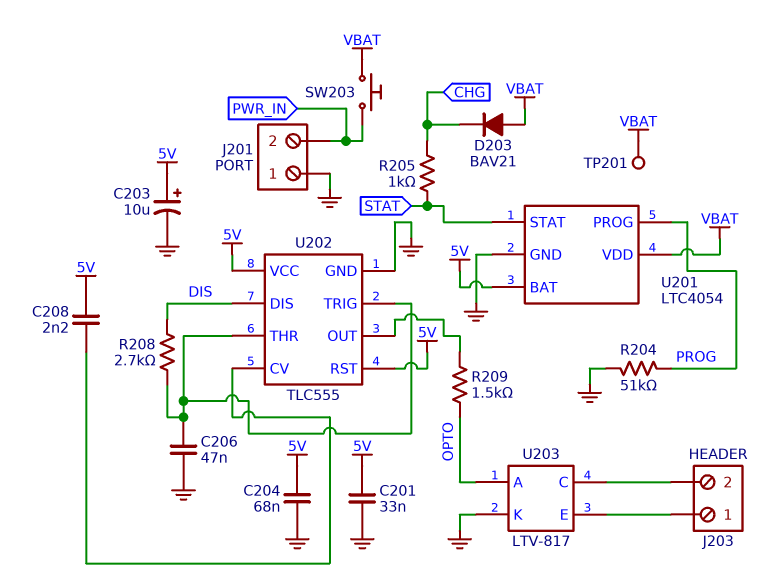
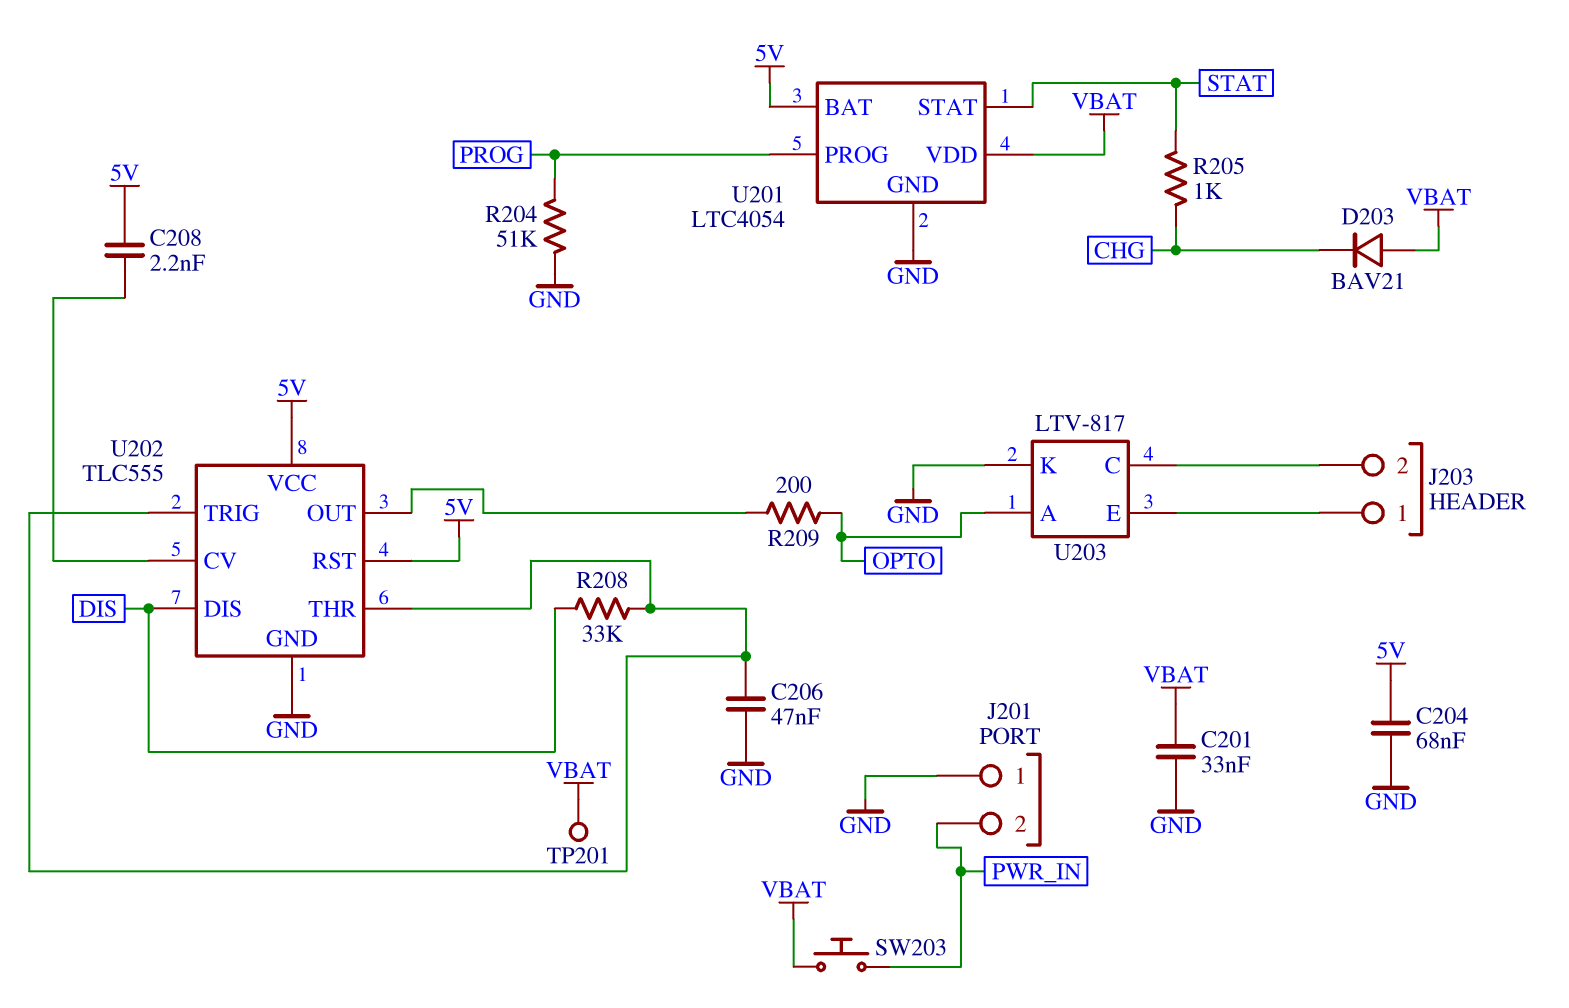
C201: 33nF (5V, GND) -> 33nF (GND, VBAT)
C203: 10uF (plus 5V, minus GND) -> none
R208: 2.7k (DIS, U202/THR) -> 33k (DIS, U202/THR)
R209: 1.5k (OPTO, U202/OUT) -> 200 (OPTO, U202/OUT)

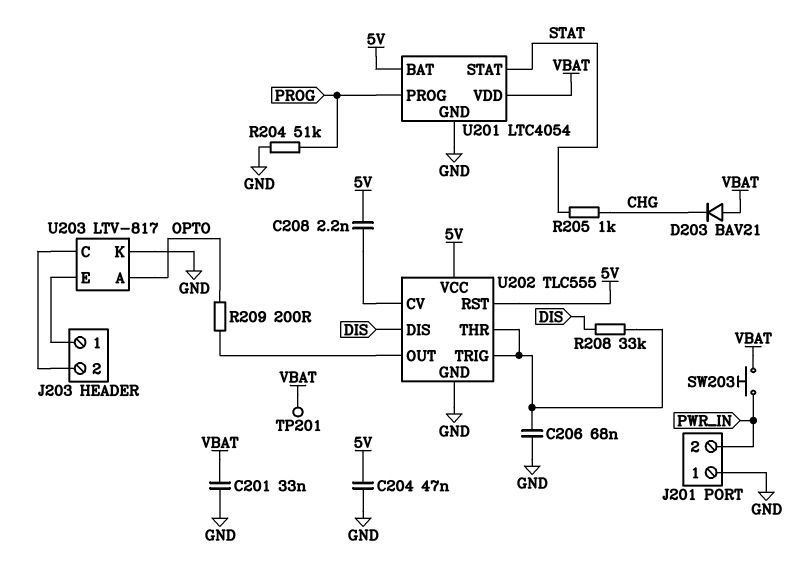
C204: 68nF (5V, GND) -> 47nF (5V, GND)
C206: 47nF (GND, U202/THR) -> 68nF (GND, U202/THR)

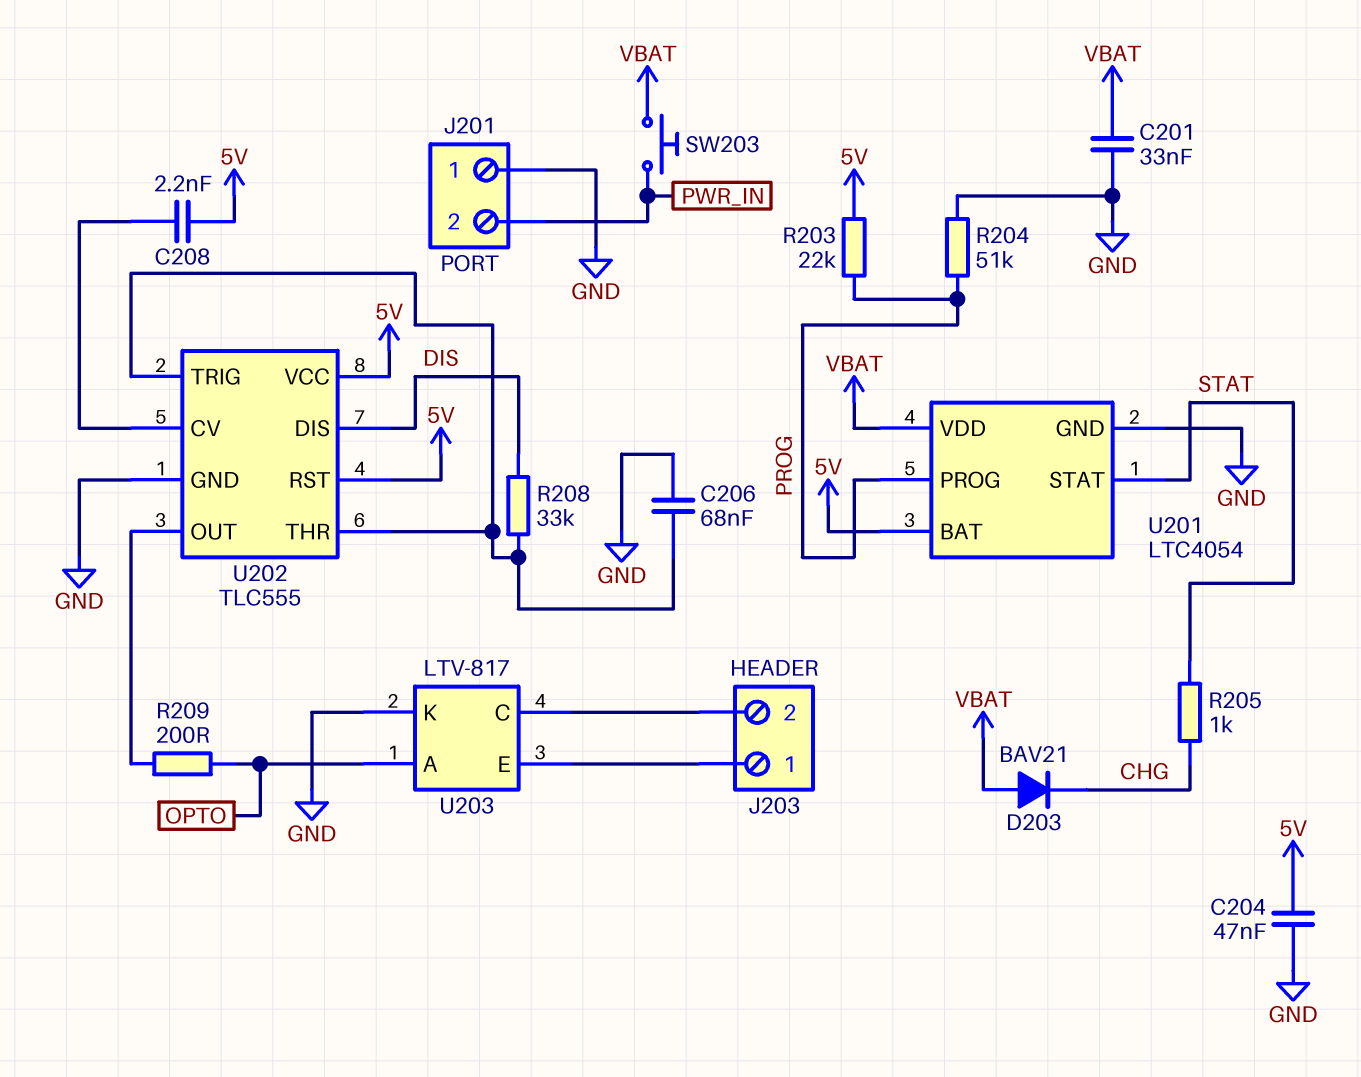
R203: none -> 22k (5V, PROG)
TP201: test point (VBAT) -> none

